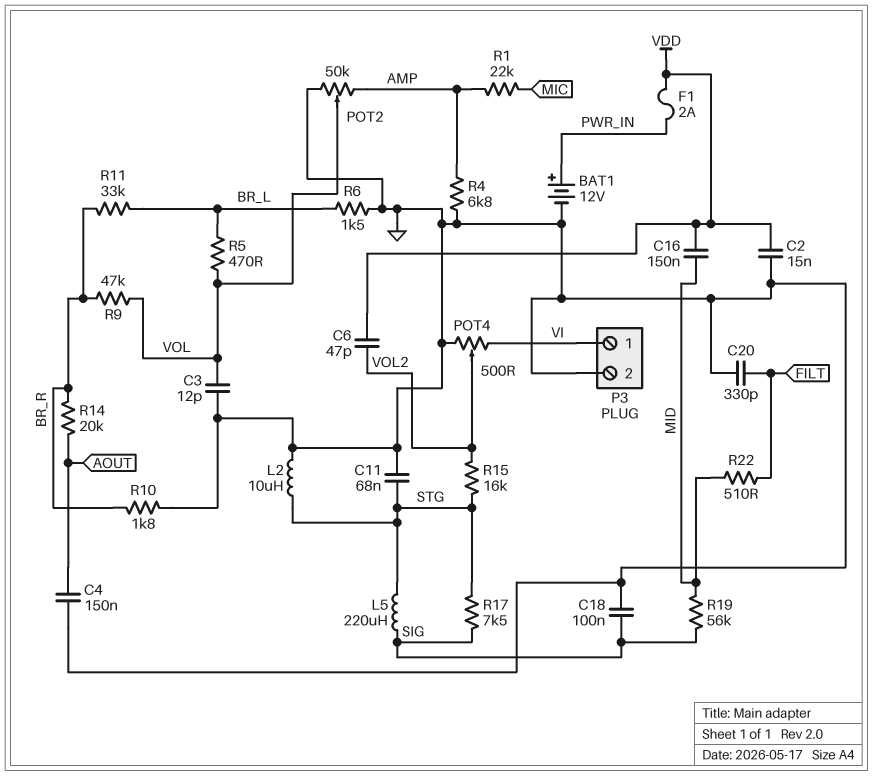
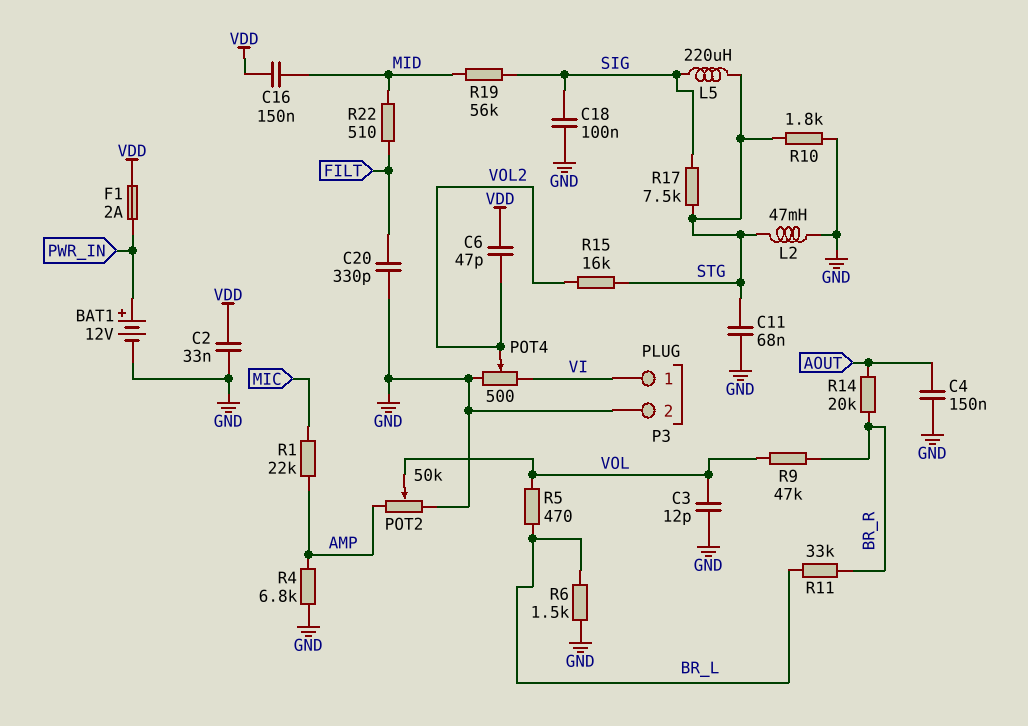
C2: 15nF (GND, VDD) -> 33nF (GND, VDD)
L2: 10uH (GND, STG) -> 47mH (GND, STG)
R10: 1.8k (BR_R, GND) -> 1.8k (GND, STG)

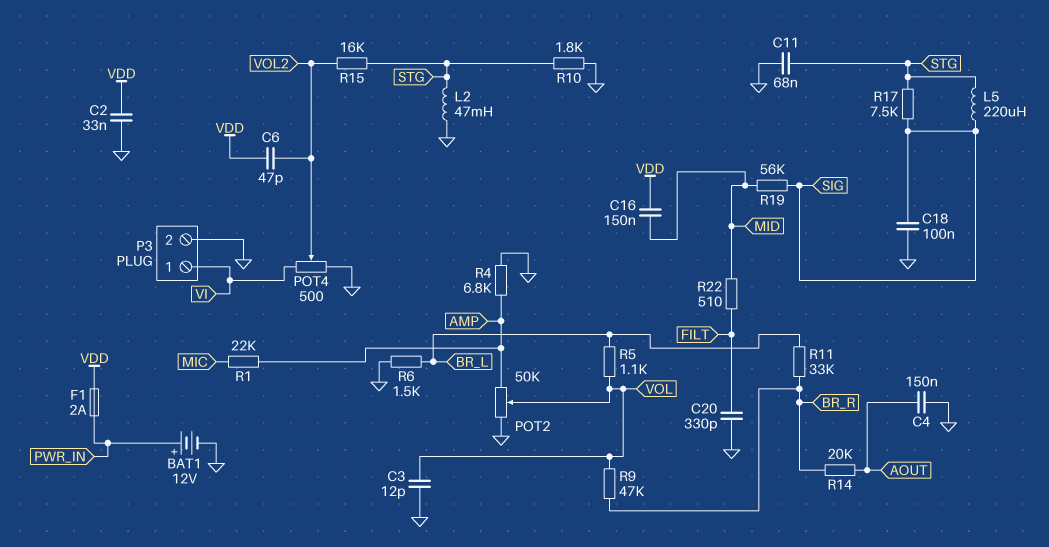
R5: 470 (BR_L, VOL) -> 1.1k (BR_L, VOL)

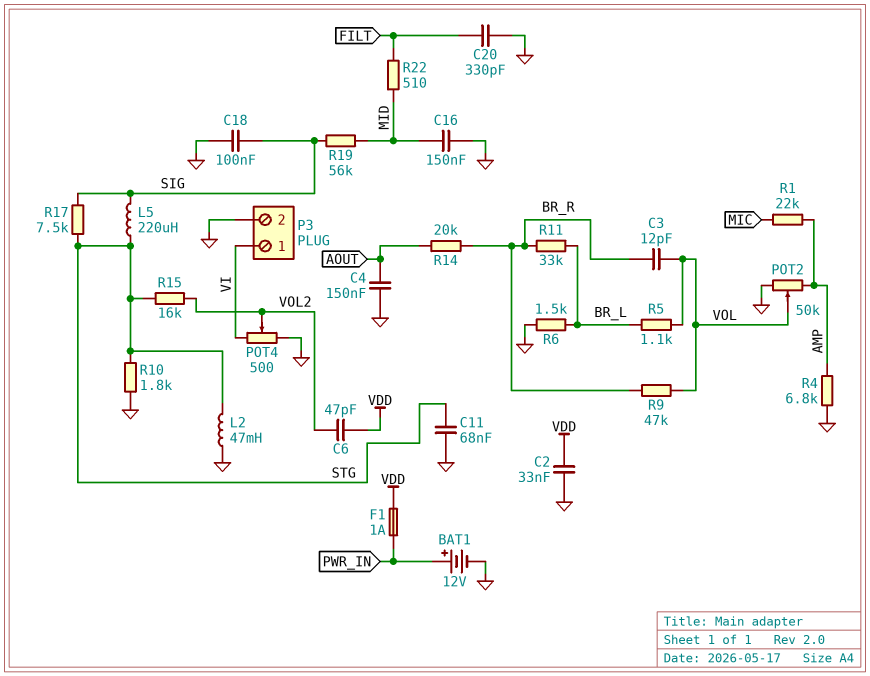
C3: 12pF (GND, VOL) -> 12pF (BR_R, VOL)
C16: 150nF (MID, VDD) -> 150nF (GND, MID)
F1: 2A (PWR_IN, VDD) -> 1A (PWR_IN, VDD)

